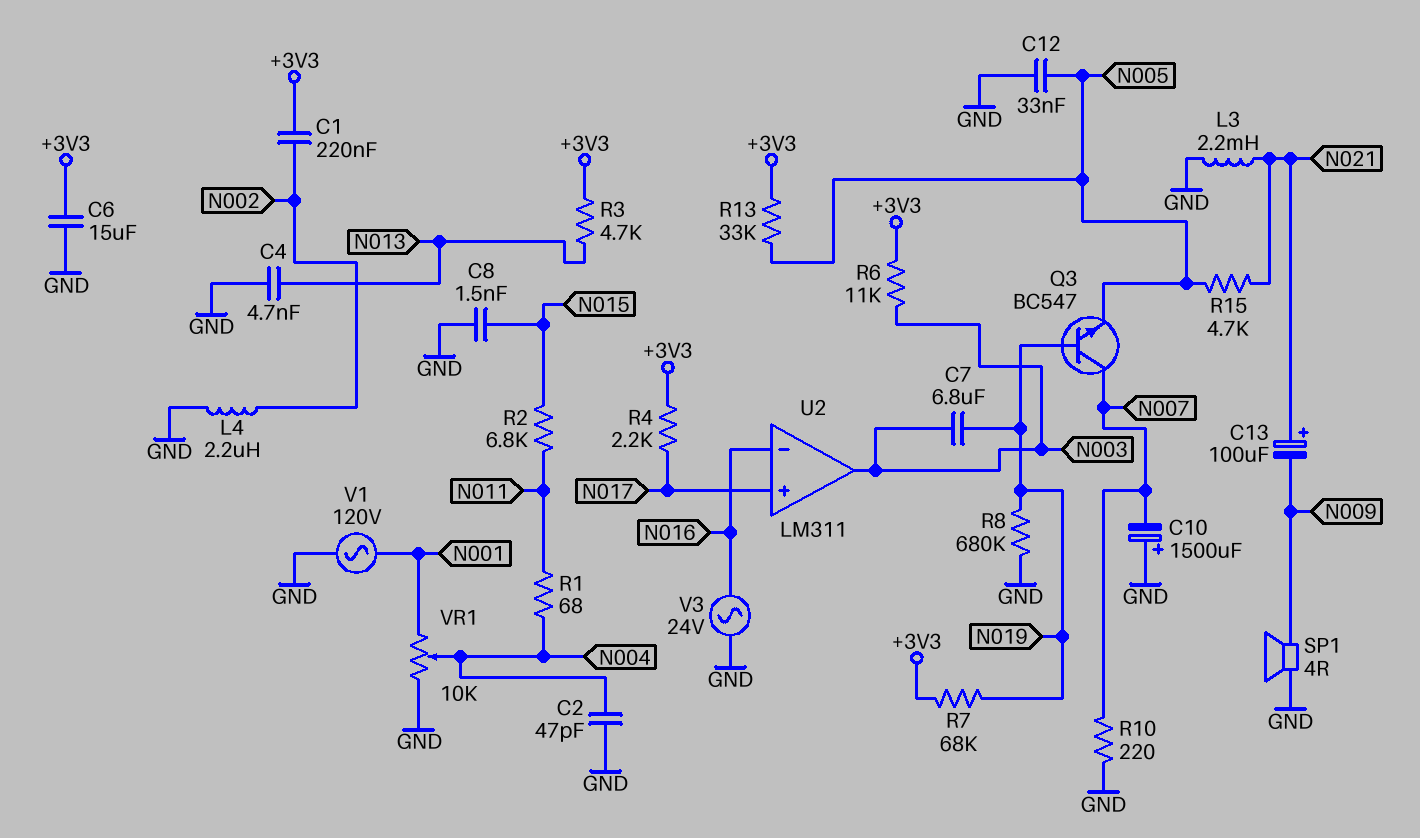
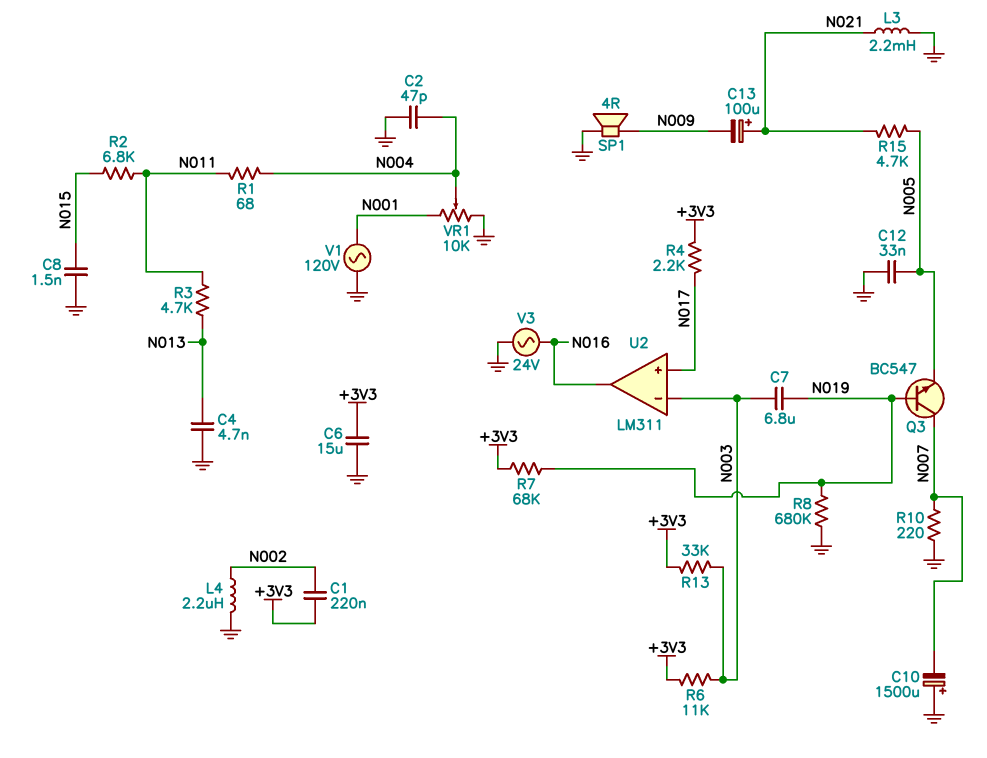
R3: 4.7k (+3V3, N013) -> 4.7k (N011, N013)
R13: 33k (+3V3, N005) -> 33k (+3V3, N003)
U2 pin in-: N016 -> N003
U2 pin out: N003 -> N016

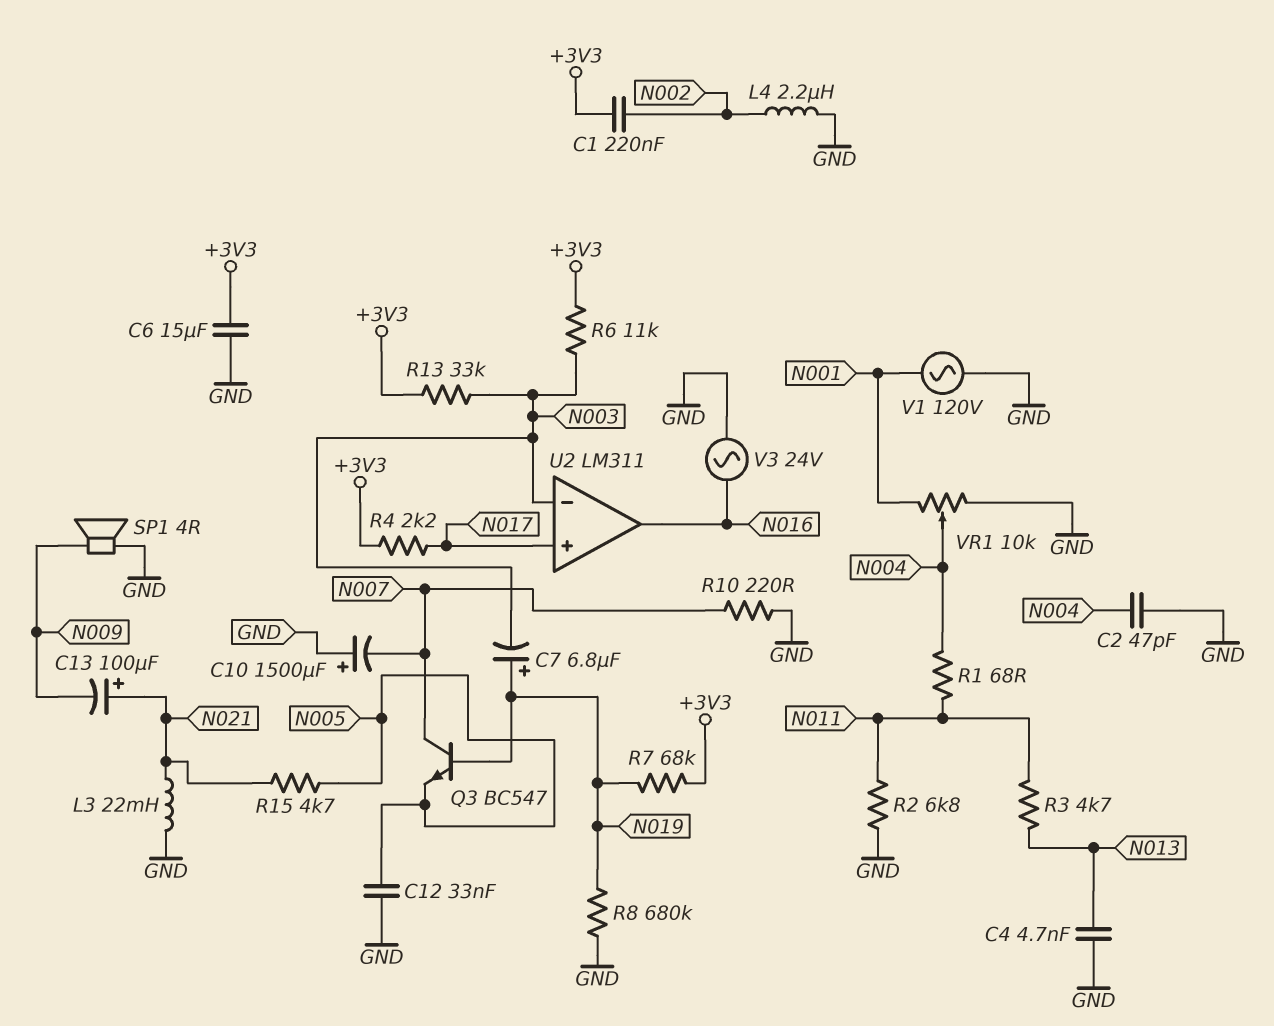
C7: 6.8uF (N003, N019) -> 6.8uF (plus N019, minus N003)
C8: 1.5nF (GND, N015) -> none
L3: 2.2mH (GND, N021) -> 22mH (GND, N021)
R2: 6.8k (N011, N015) -> 6.8k (GND, N011)

